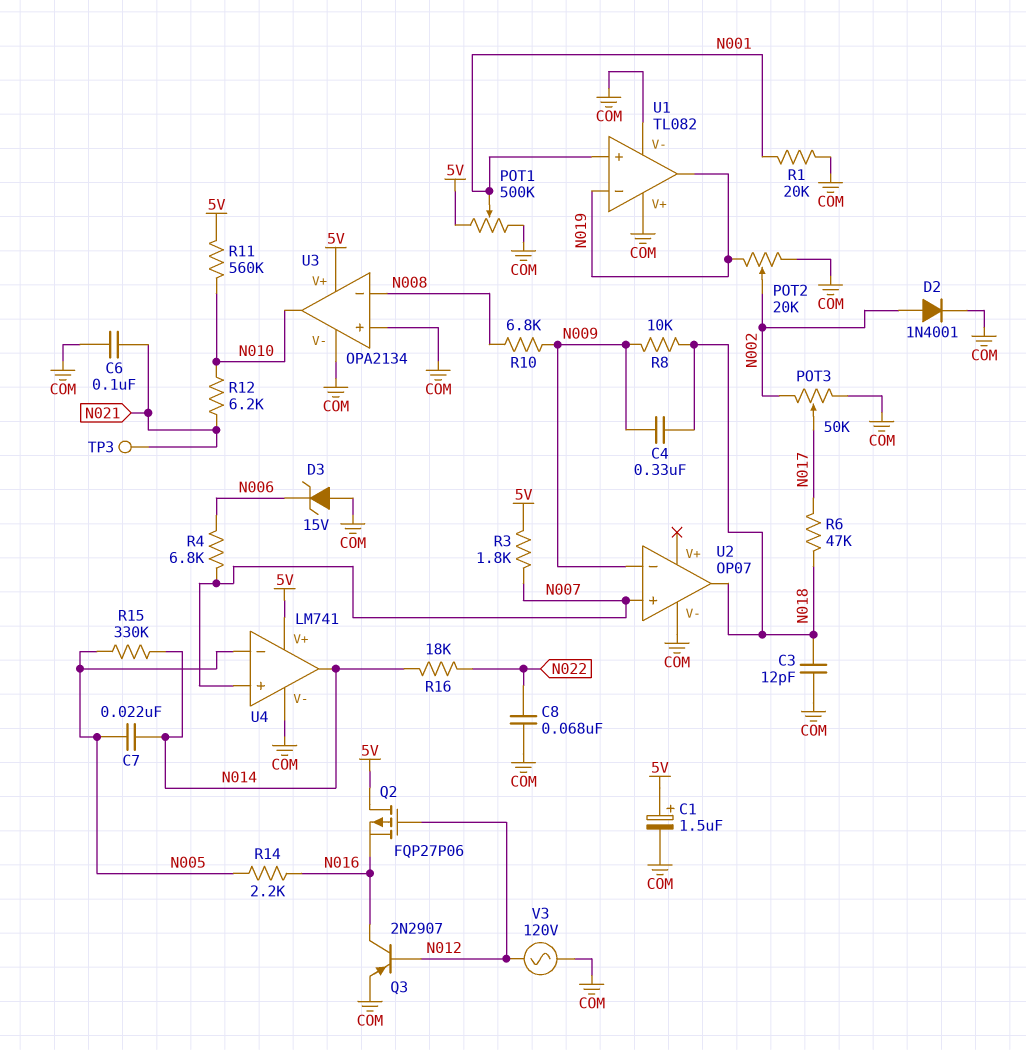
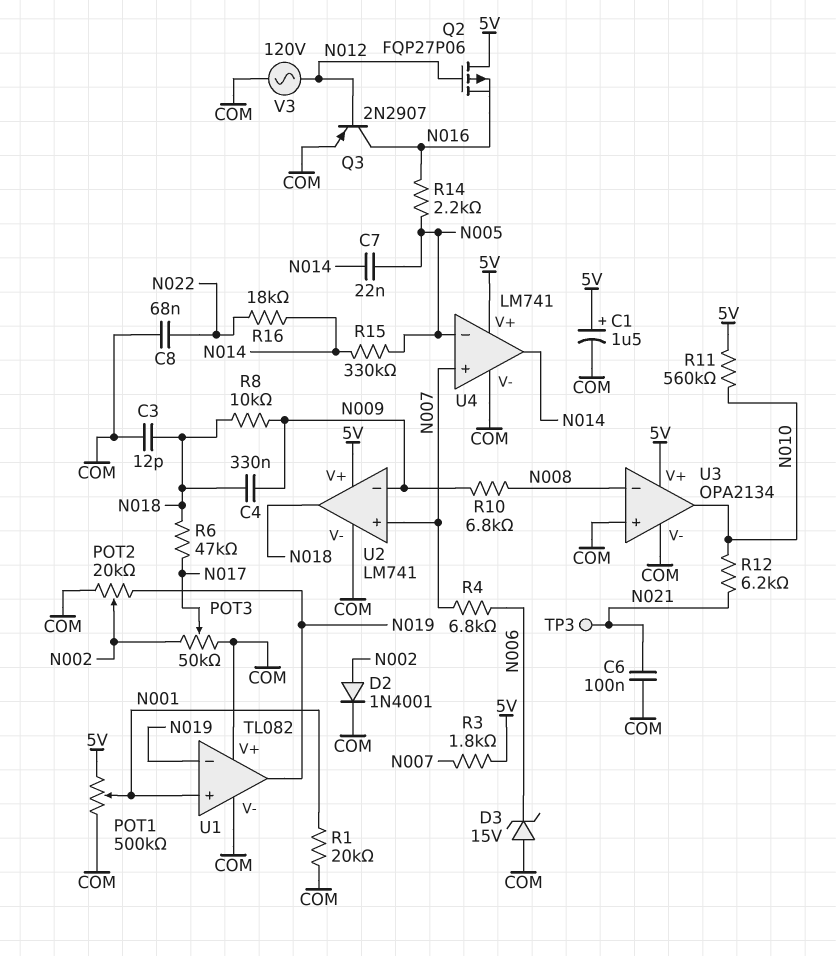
U2: OP07 -> LM741
U2 pin V+: none -> 5V

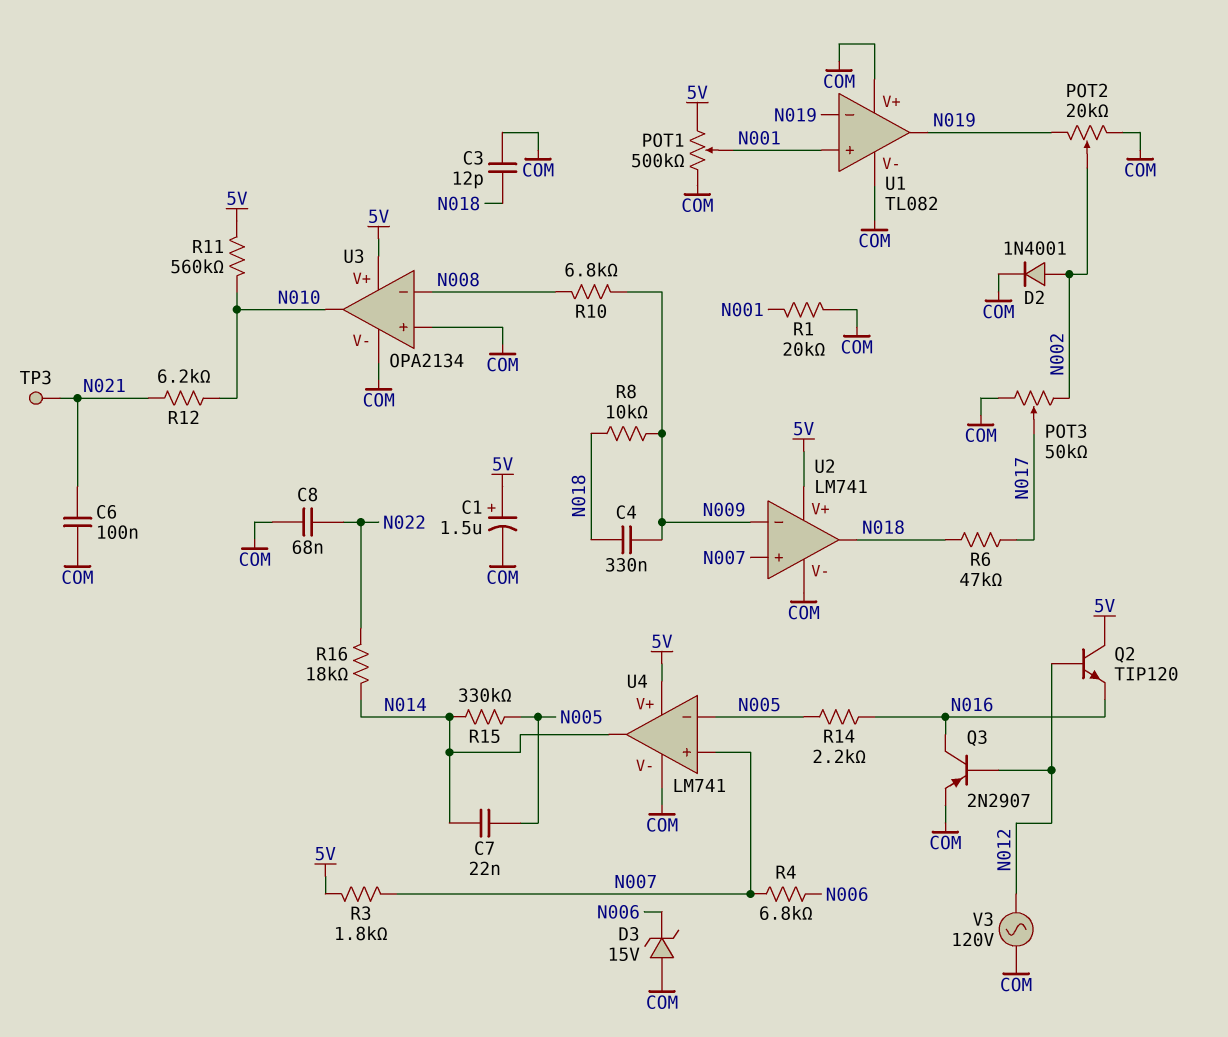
Q2: PMOS FQP27P06 (G N012, D 5V, S N016) -> NPN TIP120 (B N012, C 5V, E N016)

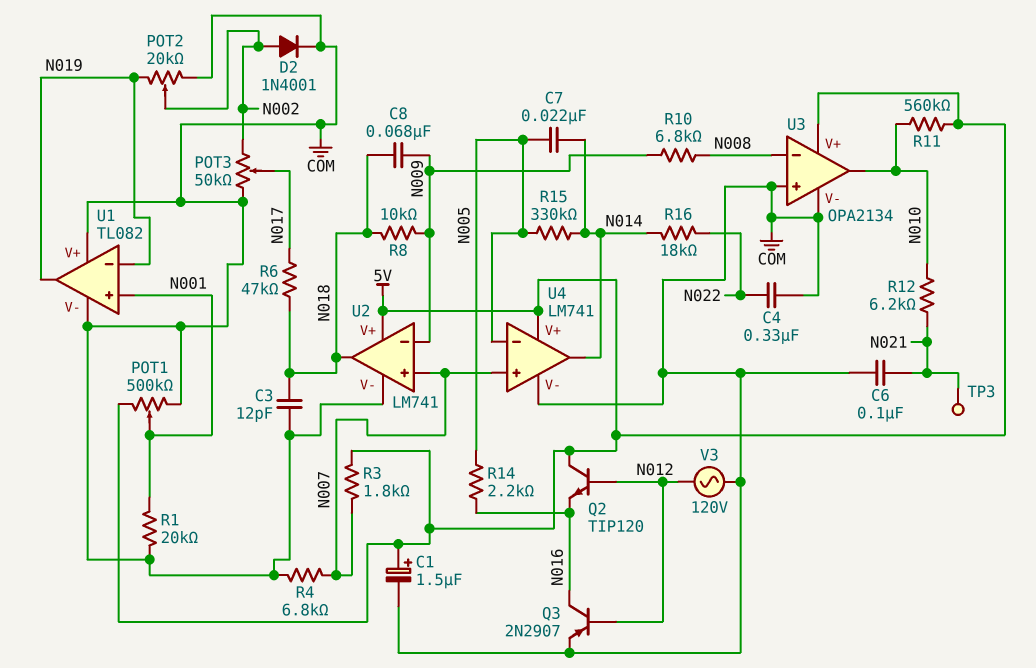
C4: 330nF (N009, N018) -> 330nF (COM, N022)
C8: 68nF (COM, N022) -> 68nF (N009, N018)
D3: zener 15V (A COM, K N006) -> none
R4: 6.8k (N006, N007) -> 6.8k (COM, N007)

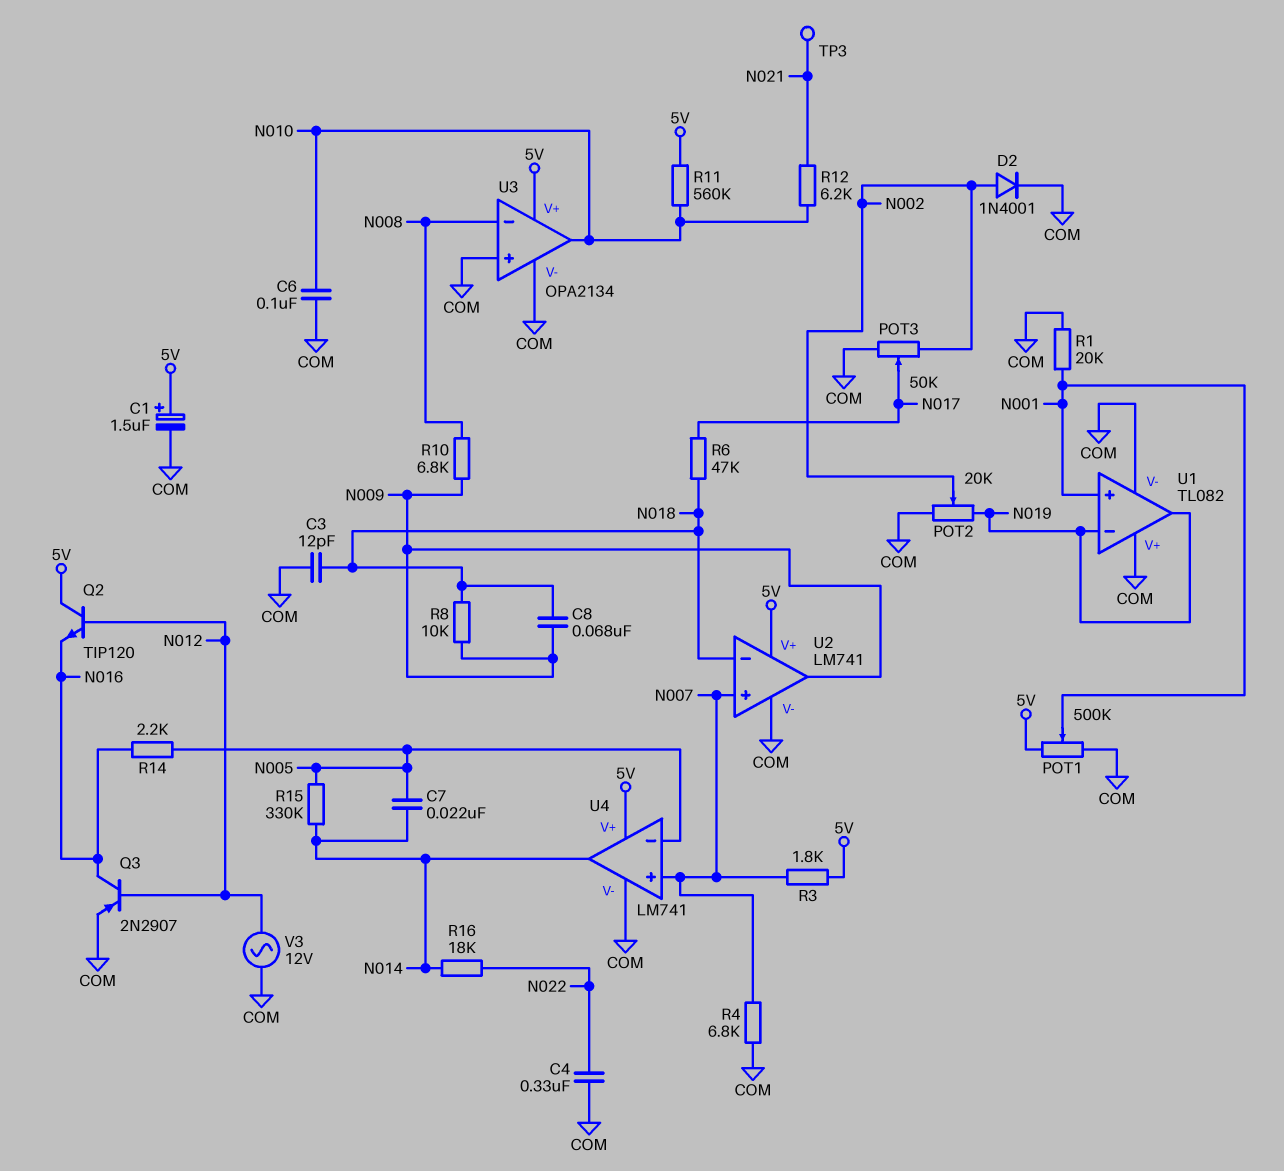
C6: 100nF (COM, N021) -> 100nF (COM, N010)
U2 pin in-: N009 -> N018
U2 pin out: N018 -> N009
V3: AC 120V (COM, N012) -> AC 12V (COM, N012)

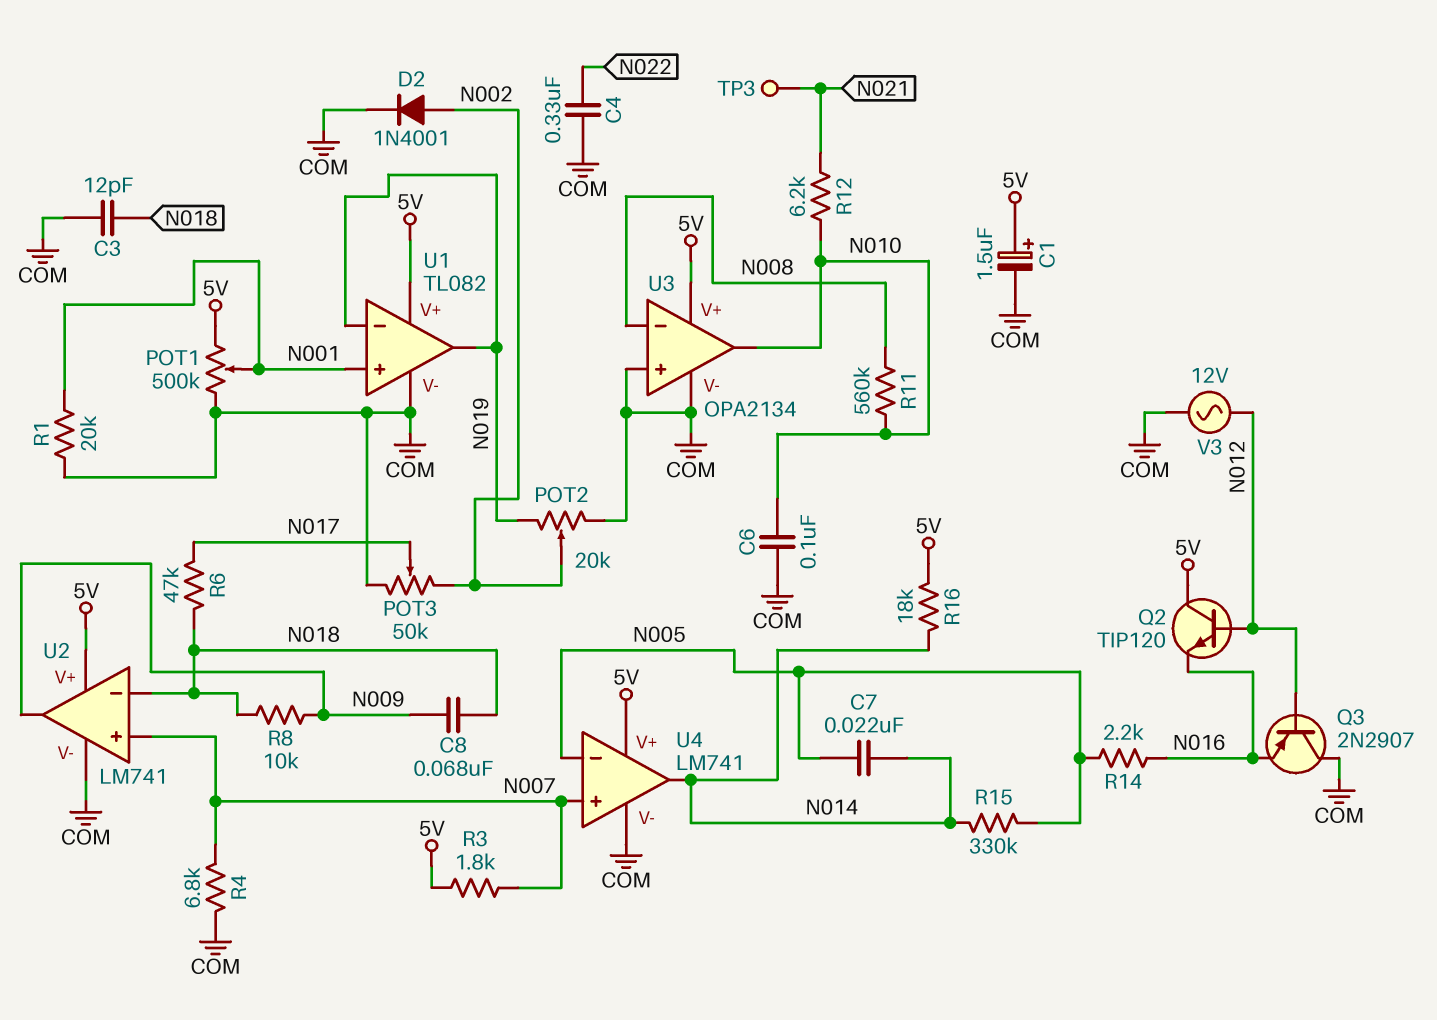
Q3: PNP 2N2907 (B N012, C N016, E COM) -> PNP 2N2907 (B N012, C COM, E N016)
R10: 6.8k (N008, N009) -> none
R11: 560k (5V, N010) -> 560k (N008, N010)
R16: 18k (N014, N022) -> 18k (5V, N014)
U1 pin V+: COM -> 5V

